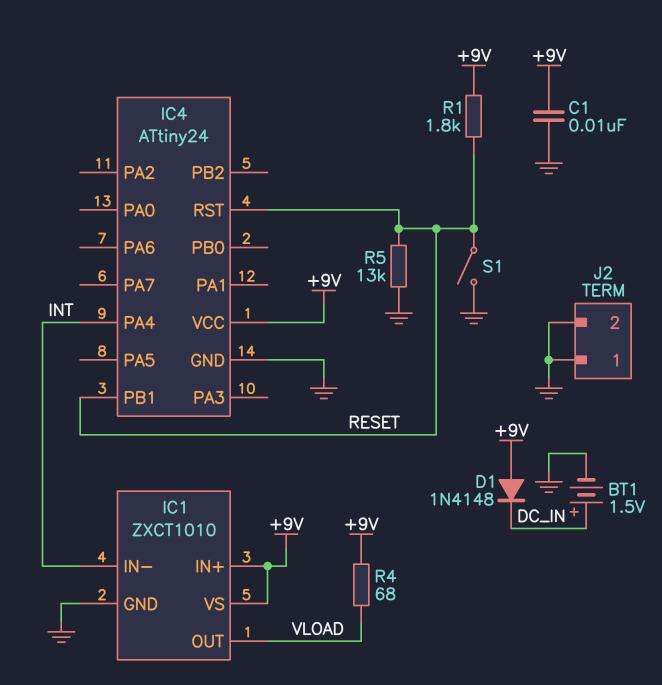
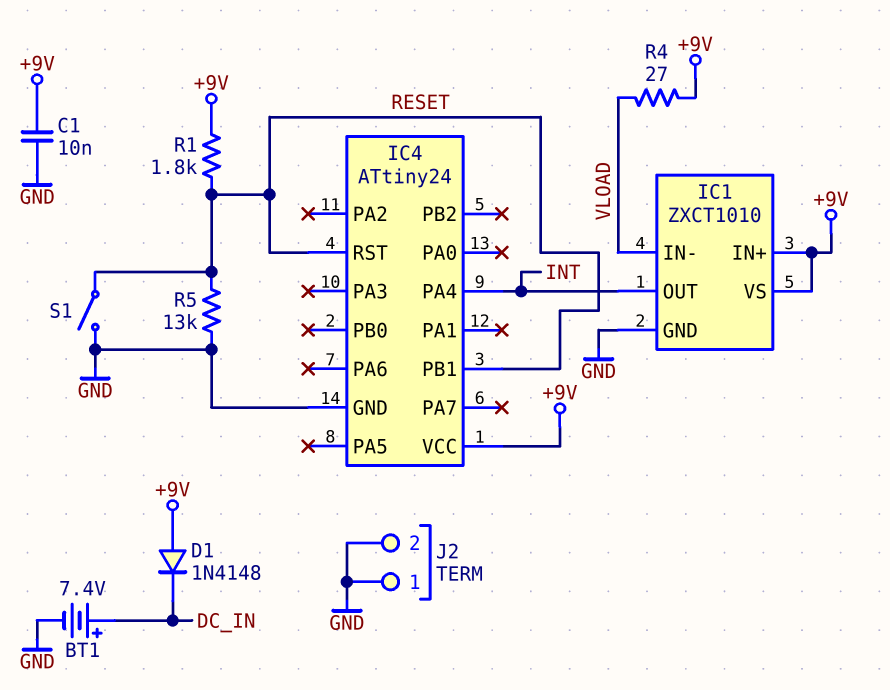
BT1: 1.5V (plus DC_IN, minus GND) -> 7.4V (plus DC_IN, minus GND)
IC1 pin IN-: INT -> VLOAD
IC1 pin OUT: VLOAD -> INT
R4: 68 (+9V, VLOAD) -> 27 (+9V, VLOAD)

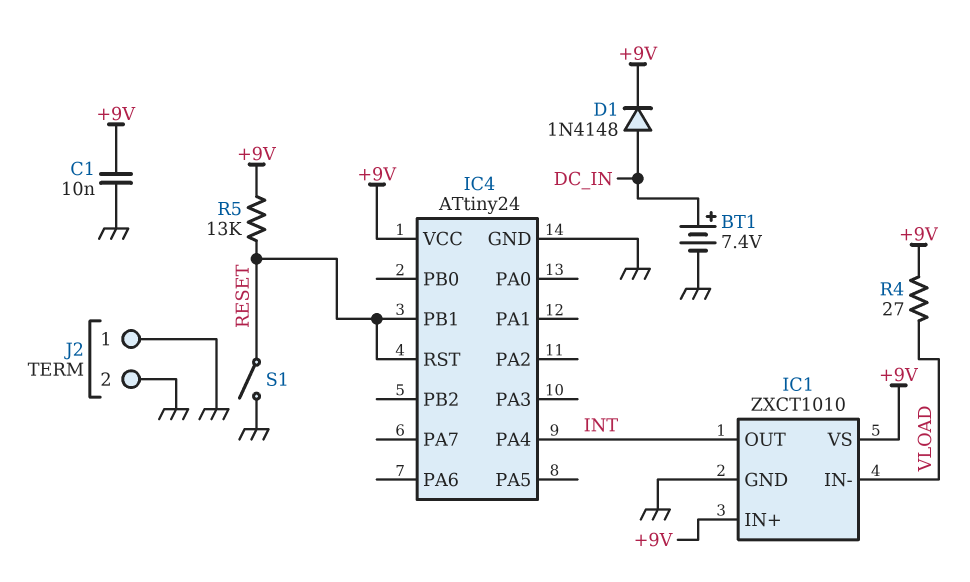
D1: diode 1N4148 (A +9V, K DC_IN) -> diode 1N4148 (A DC_IN, K +9V)
R1: 1.8k (+9V, RESET) -> none
R5: 13k (GND, RESET) -> 13k (+9V, RESET)

